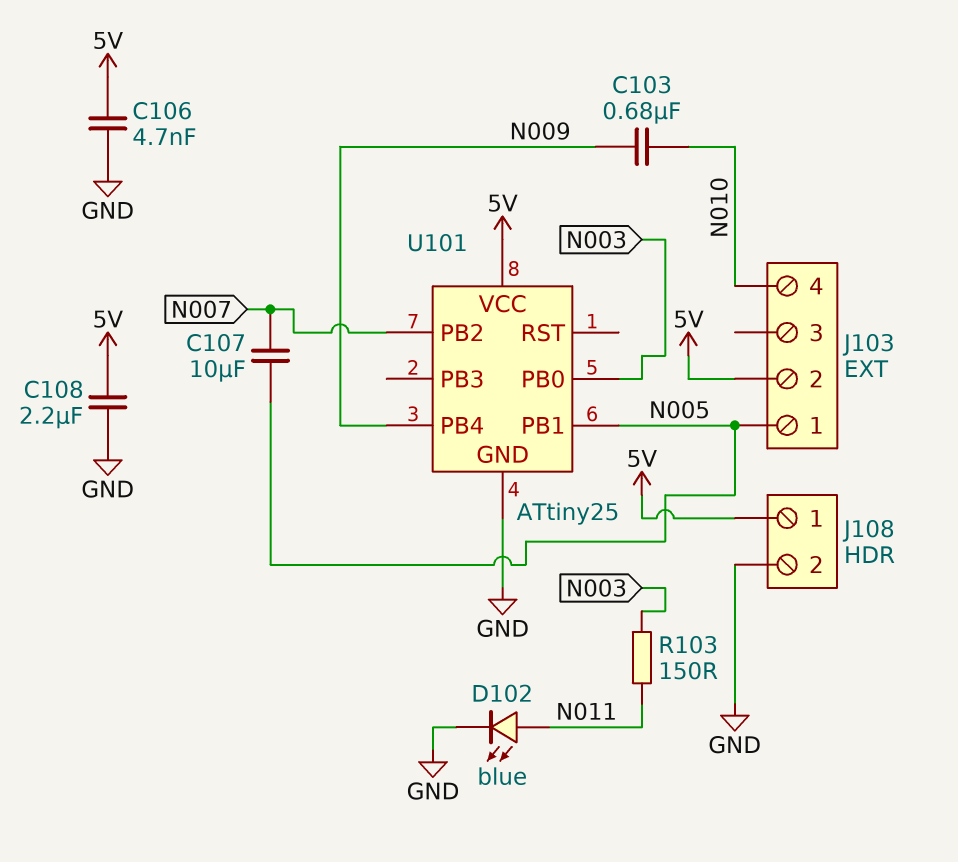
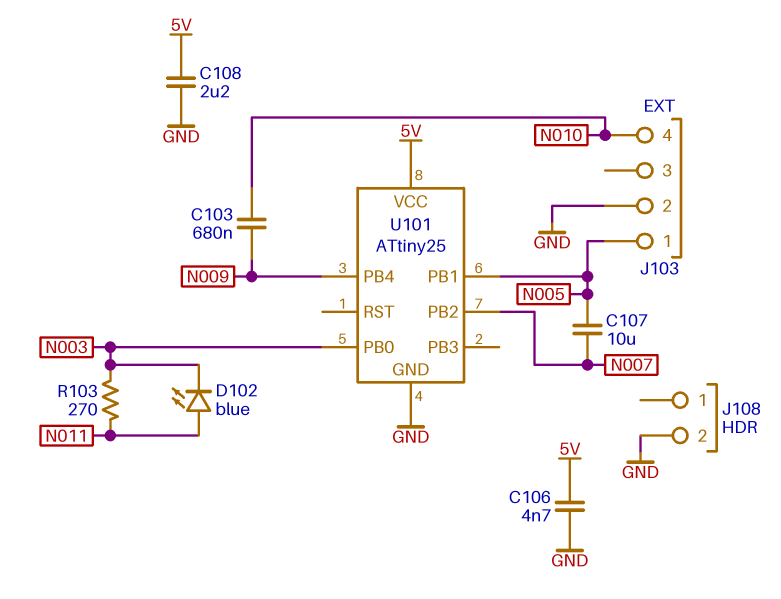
D102: LED blue (A N011, K GND) -> LED blue (A N011, K N003)
J103 pin 2: 5V -> GND
J108 pin 1: 5V -> none
R103: 150 (N003, N011) -> 270 (N003, N011)

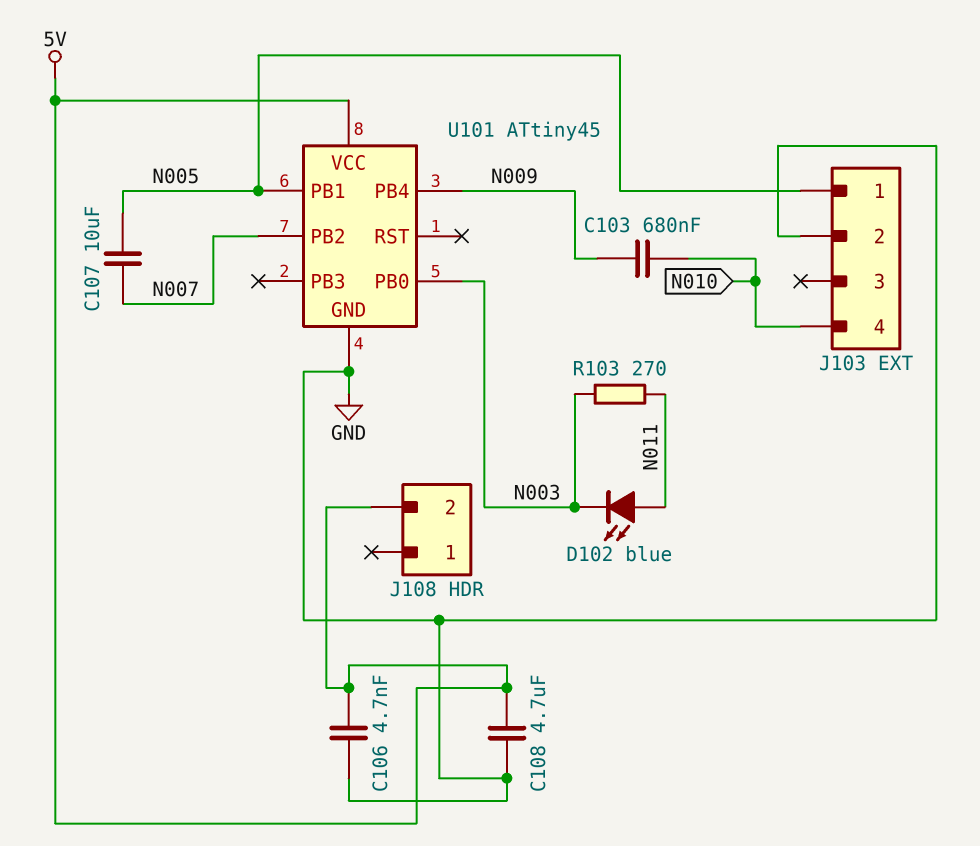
C108: 2.2uF (5V, GND) -> 4.7uF (5V, GND)
J108 pin 2: GND -> 5V
U101: ATtiny25 -> ATtiny45

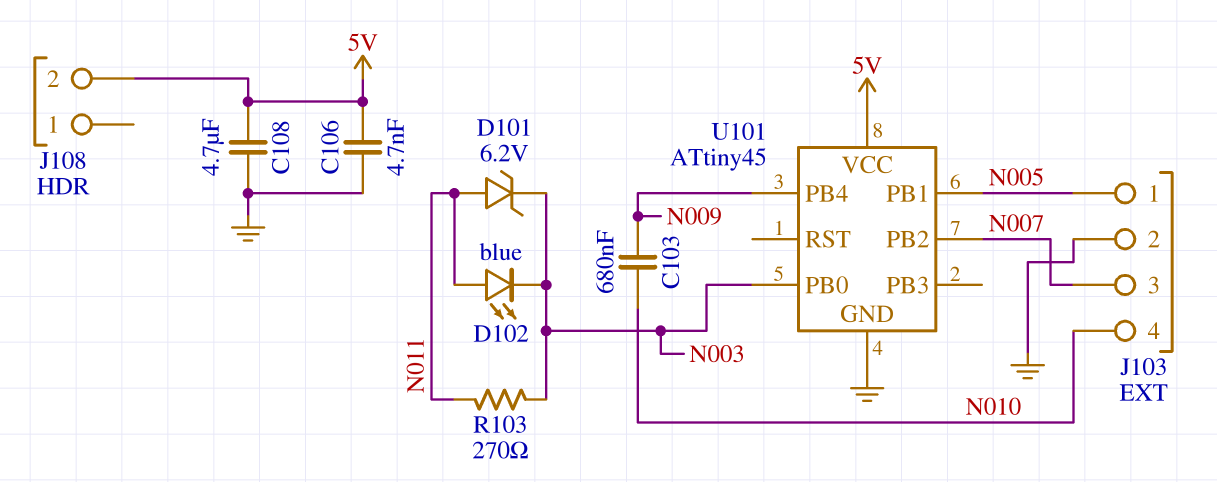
C107: 10uF (N005, N007) -> none
D101: none -> zener 6.2V (A N011, K N003)
J103 pin 3: none -> N007

